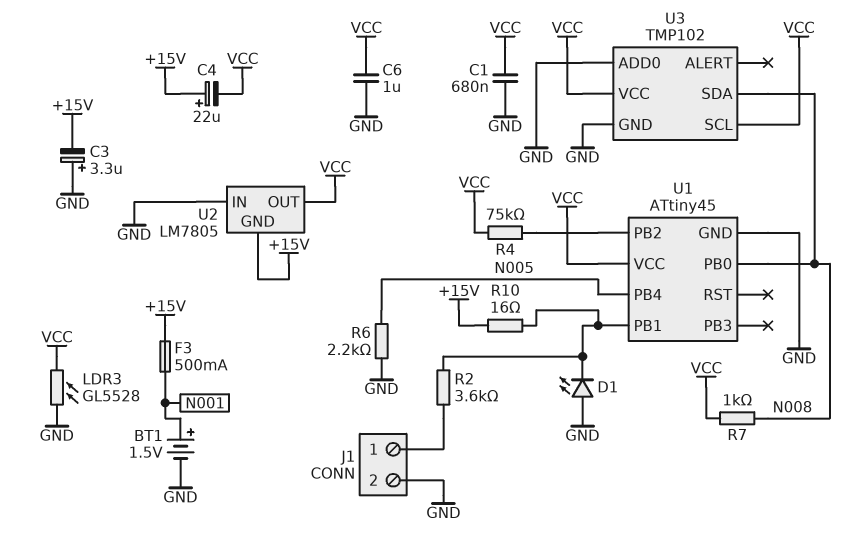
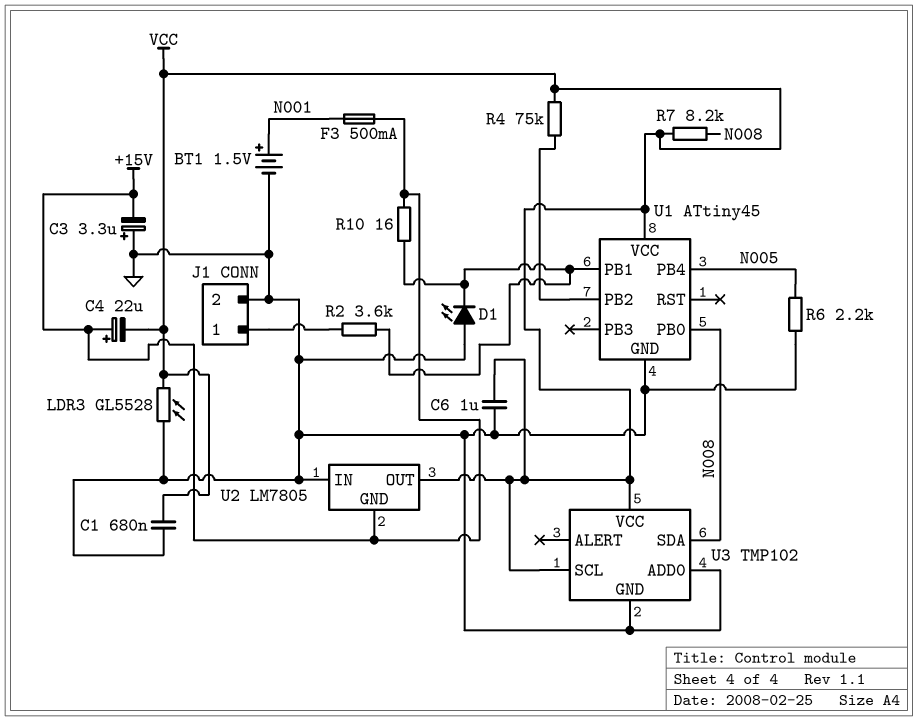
R7: 1k (N008, VCC) -> 8.2k (N008, VCC)

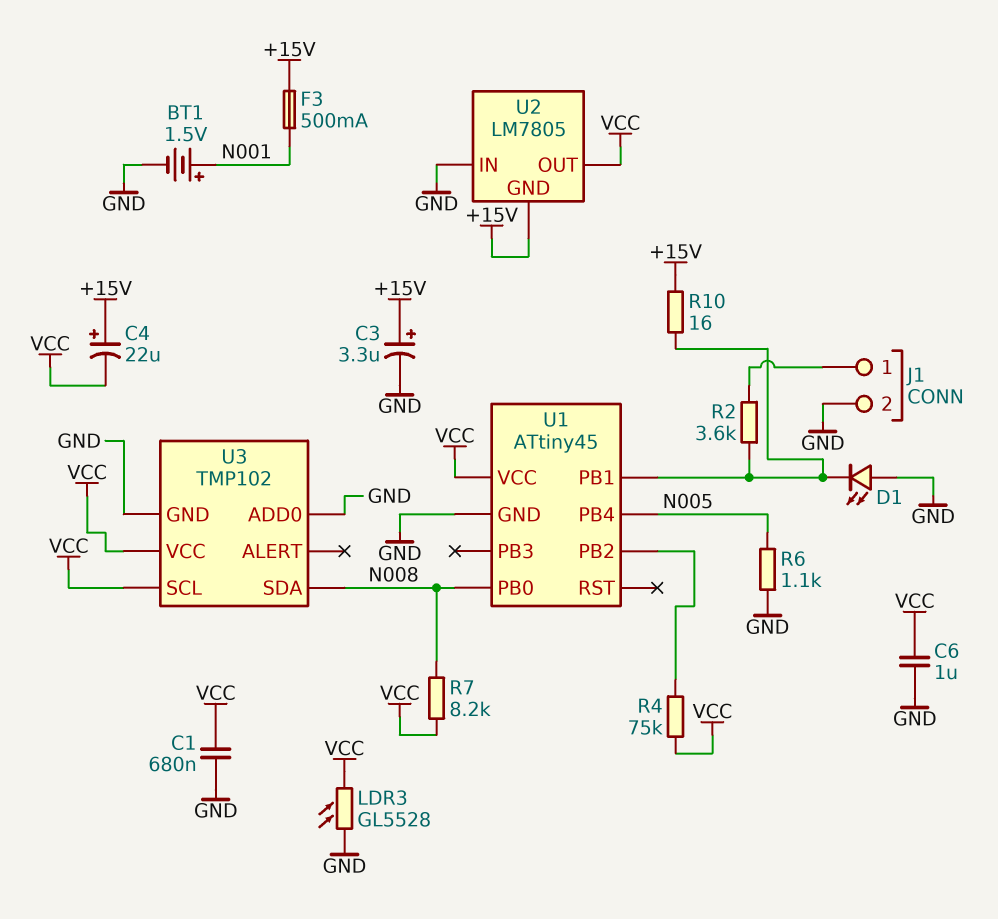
C3: 3.3uF (plus GND, minus +15V) -> 3.3uF (plus +15V, minus GND)
R6: 2.2k (GND, N005) -> 1.1k (GND, N005)

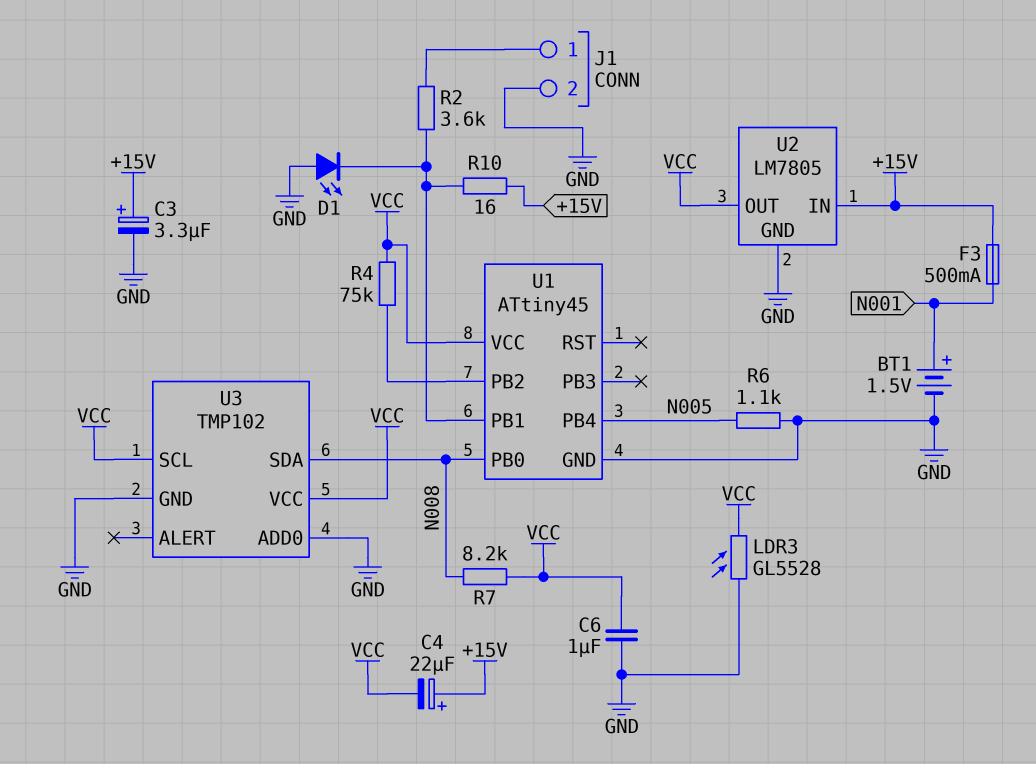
C1: 680nF (GND, VCC) -> none
U2 pin GND: +15V -> GND
U2 pin IN: GND -> +15V

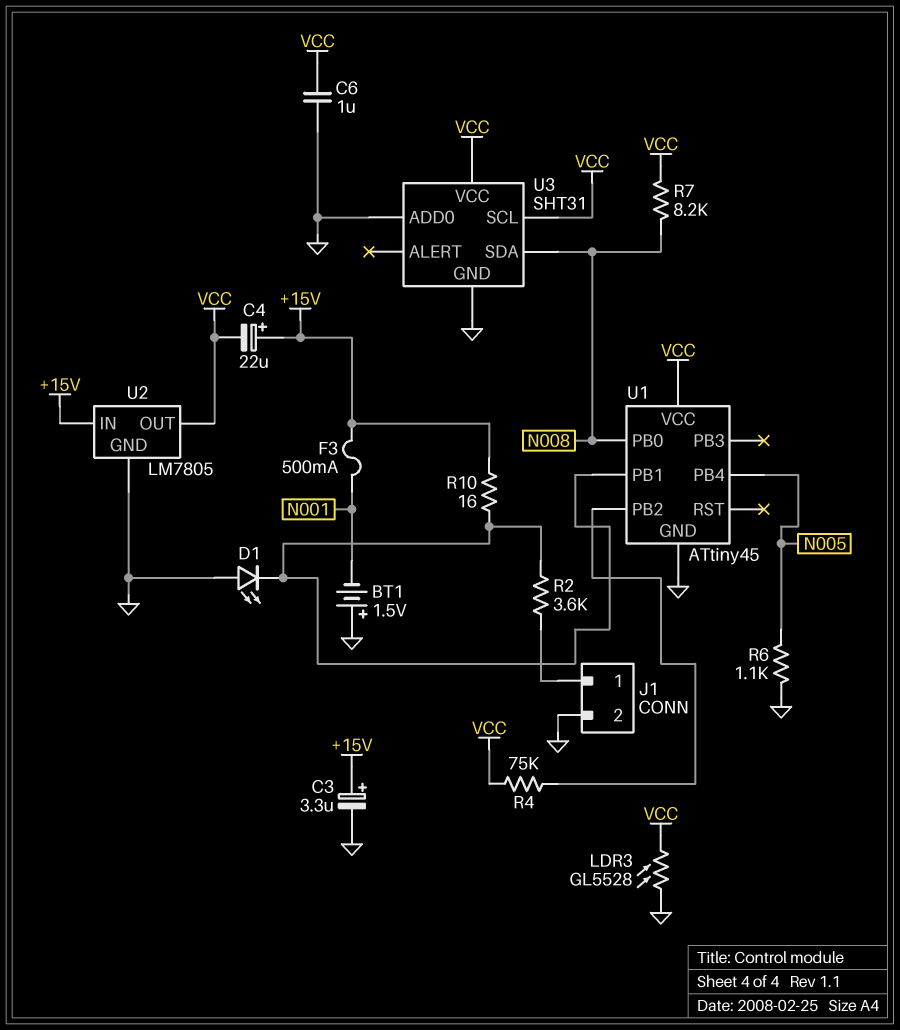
BT1: 1.5V (plus N001, minus GND) -> 1.5V (plus GND, minus N001)
U3: TMP102 -> SHT31

